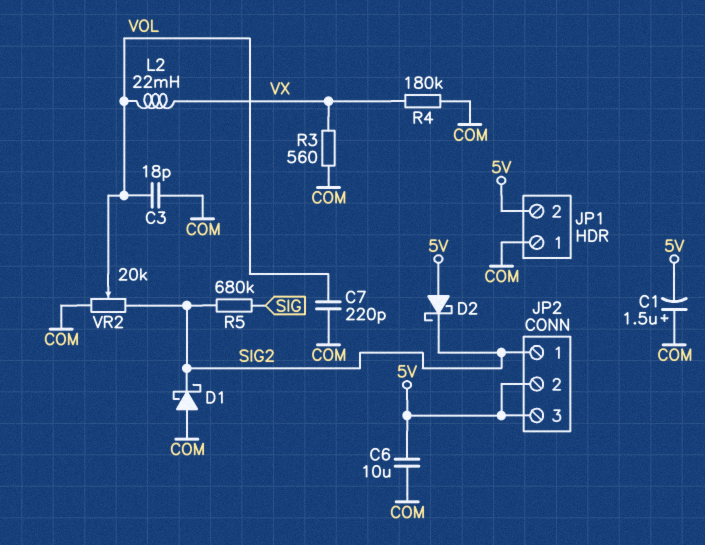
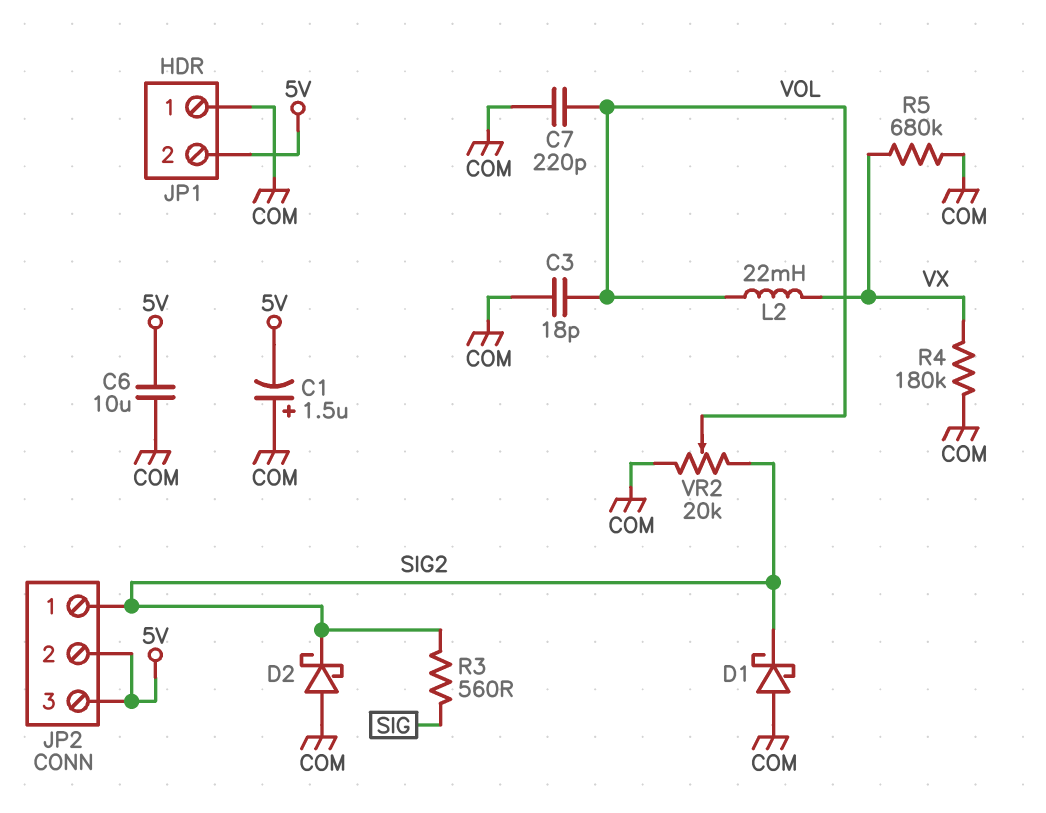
D2: schottky (A 5V, K SIG2) -> schottky (A COM, K SIG2)
R3: 560 (COM, VX) -> 560 (SIG, SIG2)
R5: 680k (SIG, SIG2) -> 680k (COM, VX)

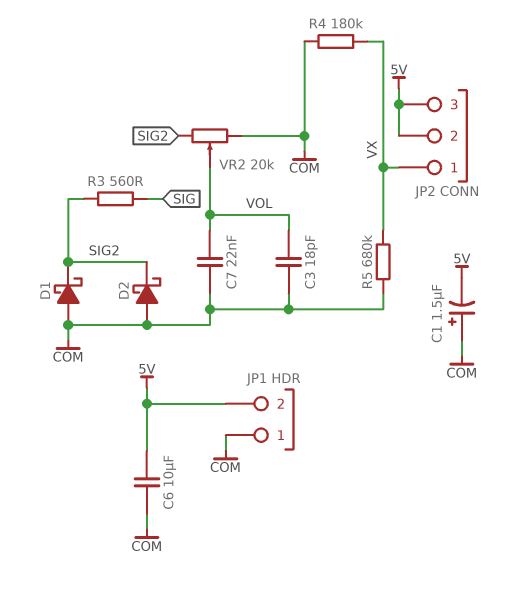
C7: 220pF (COM, VOL) -> 22nF (COM, VOL)
JP2 pin 1: SIG2 -> VX
L2: 22mH (VOL, VX) -> none

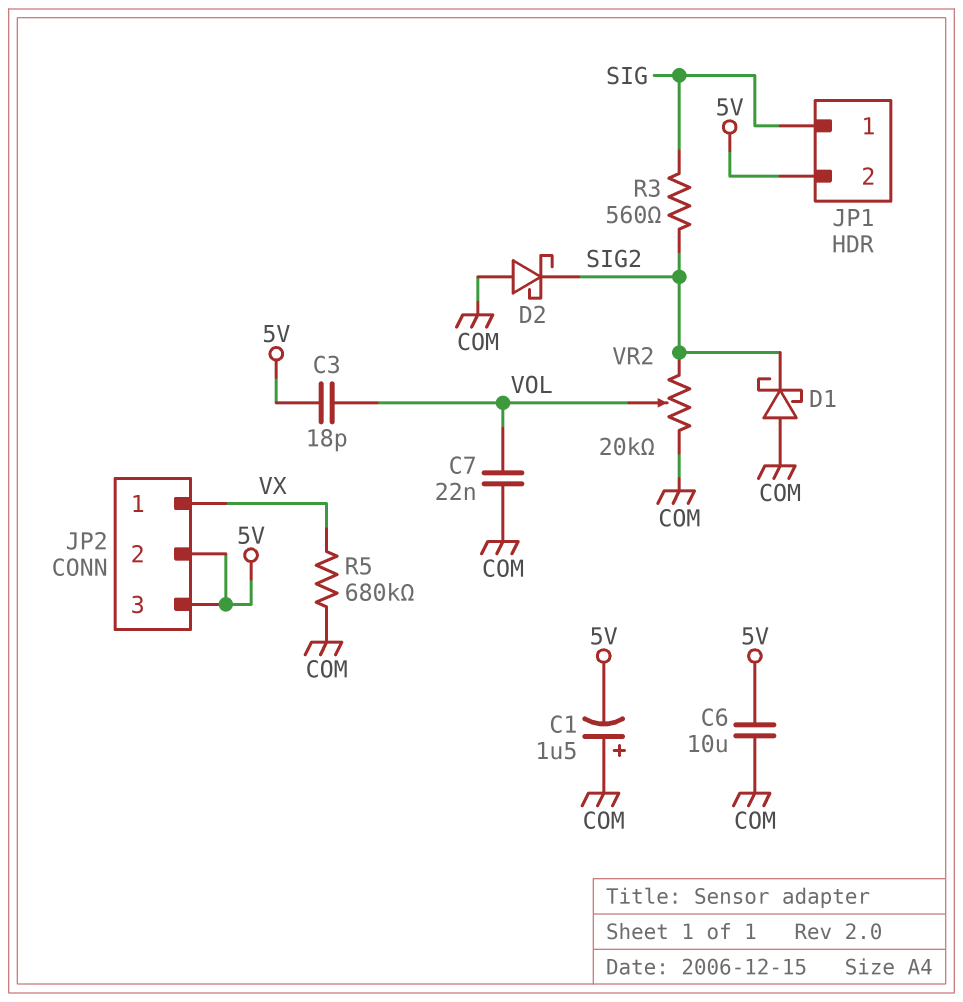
C3: 18pF (COM, VOL) -> 18pF (5V, VOL)
JP1 pin 1: COM -> SIG
R4: 180k (COM, VX) -> none

